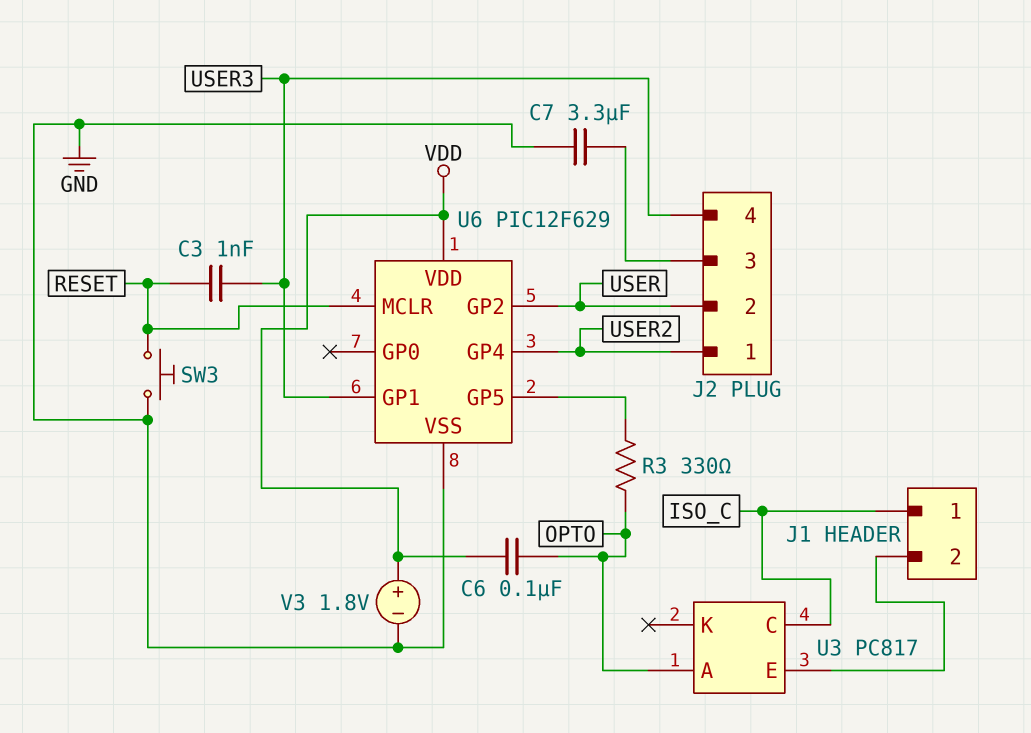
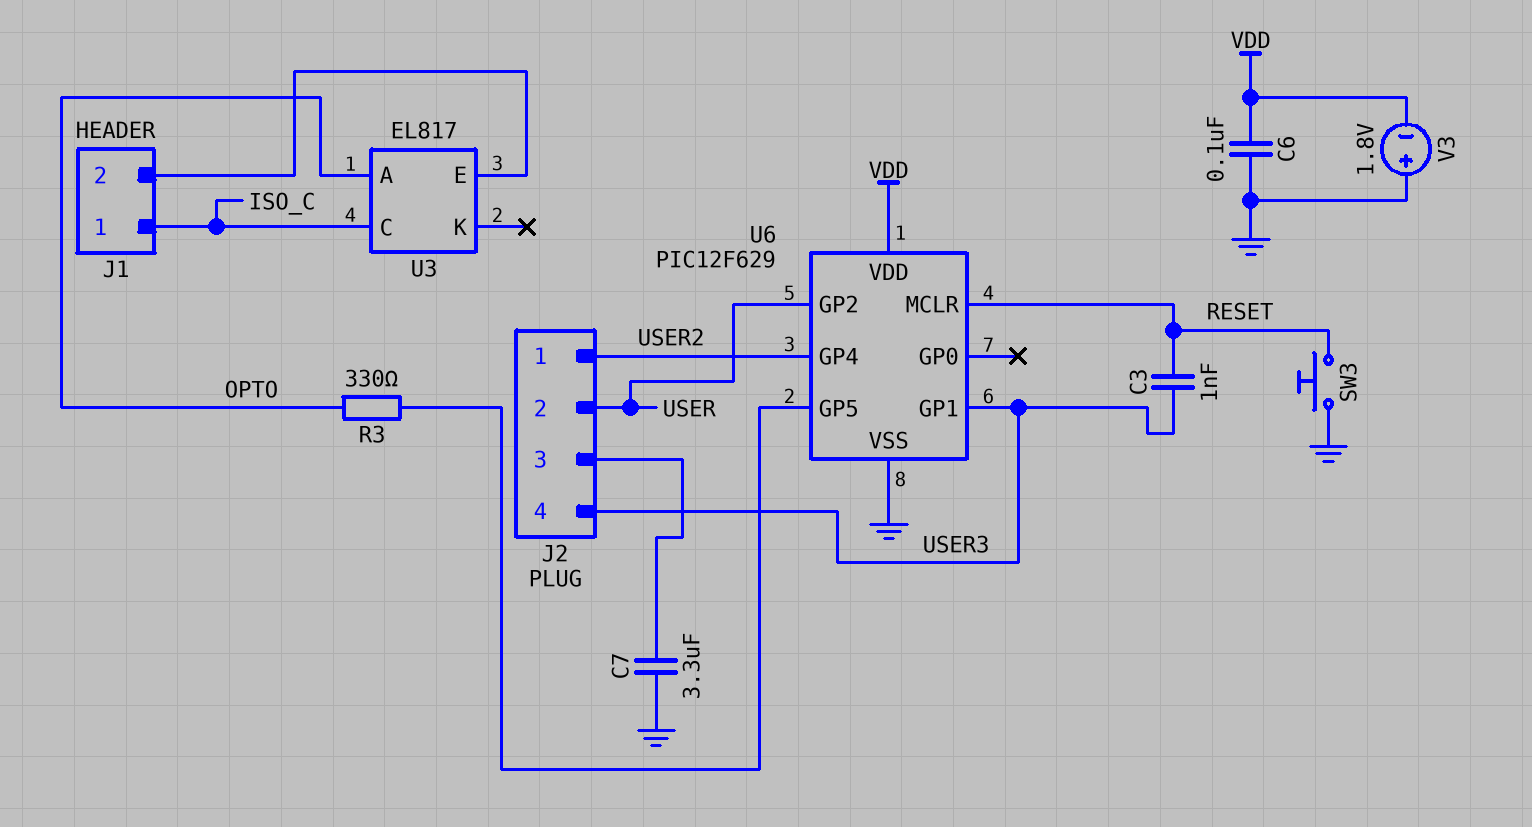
C6: 100nF (OPTO, VDD) -> 100nF (GND, VDD)
U3: PC817 -> EL817
V3: 1.8V (plus VDD, minus GND) -> 1.8V (plus GND, minus VDD)

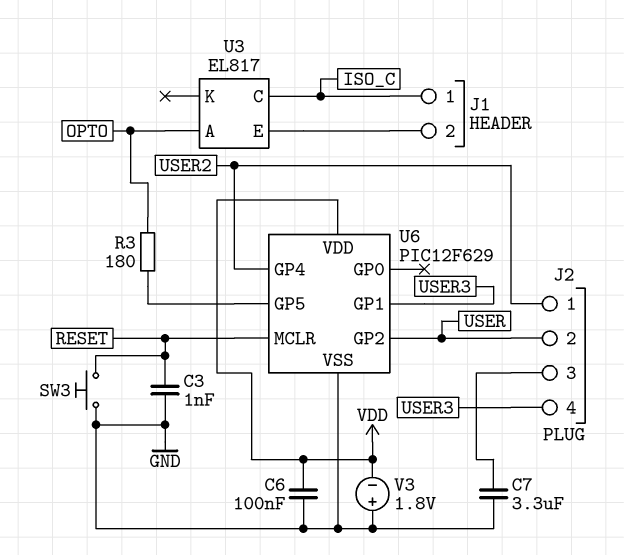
C3: 1nF (RESET, USER3) -> 1nF (GND, RESET)
R3: 330 (OPTO, U6/GP5) -> 180 (OPTO, U6/GP5)

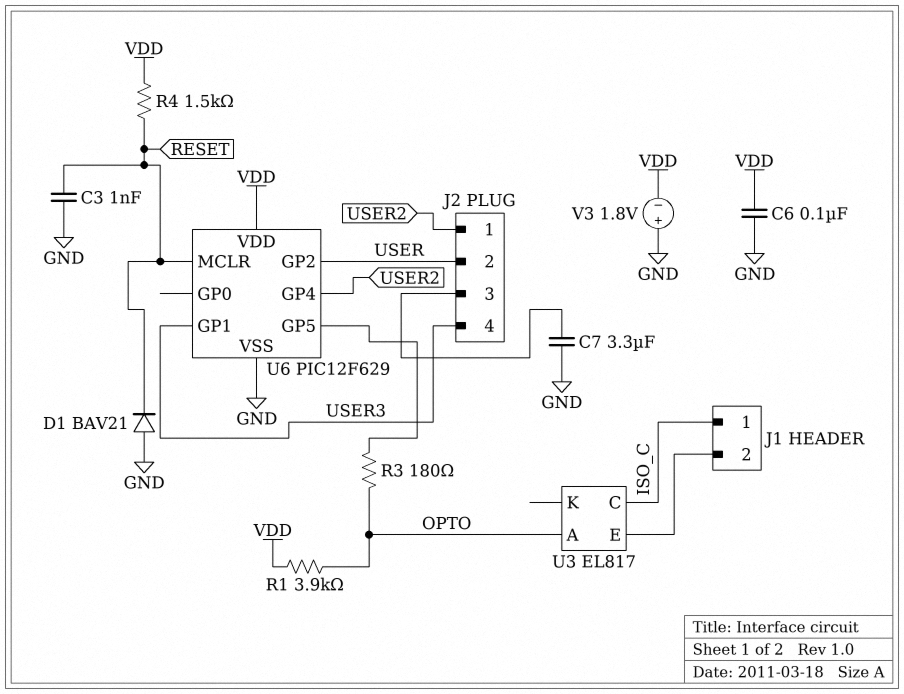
D1: none -> diode BAV21 (A GND, K RESET)
R1: none -> 3.9k (OPTO, VDD)
R4: none -> 1.5k (RESET, VDD)
SW3: button (GND, RESET) -> none

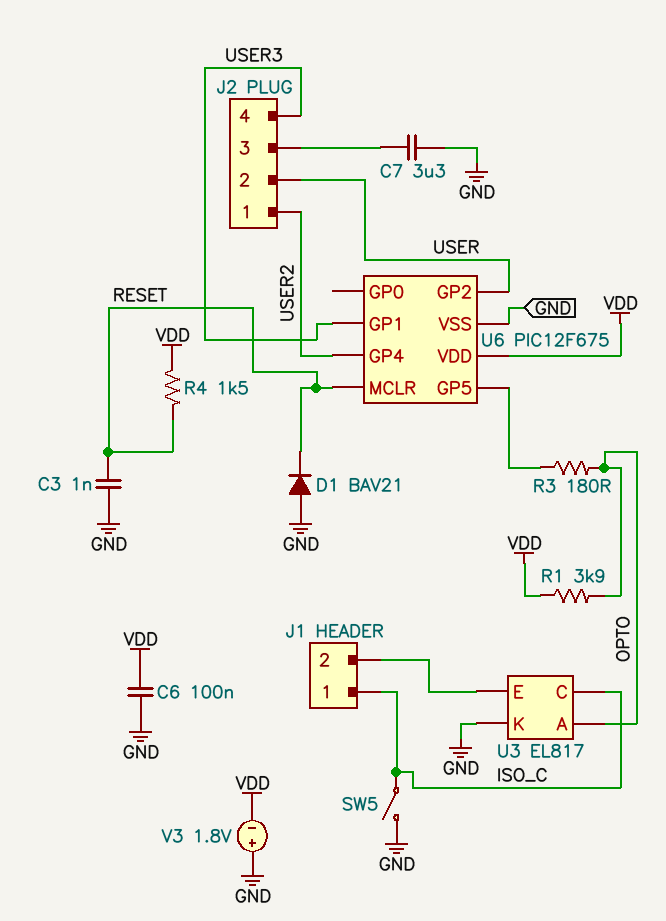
SW5: none -> switch (GND, ISO_C)
U3 pin K: none -> GND
U6: PIC12F629 -> PIC12F675

